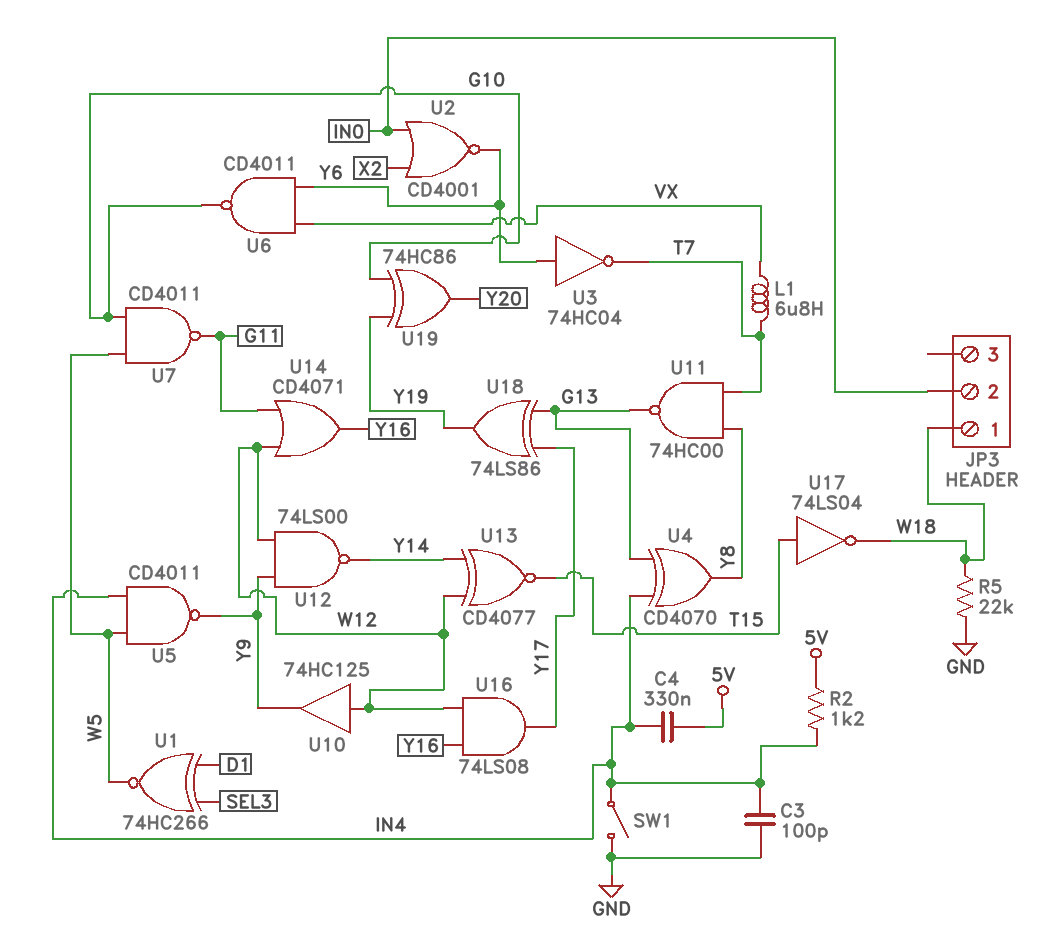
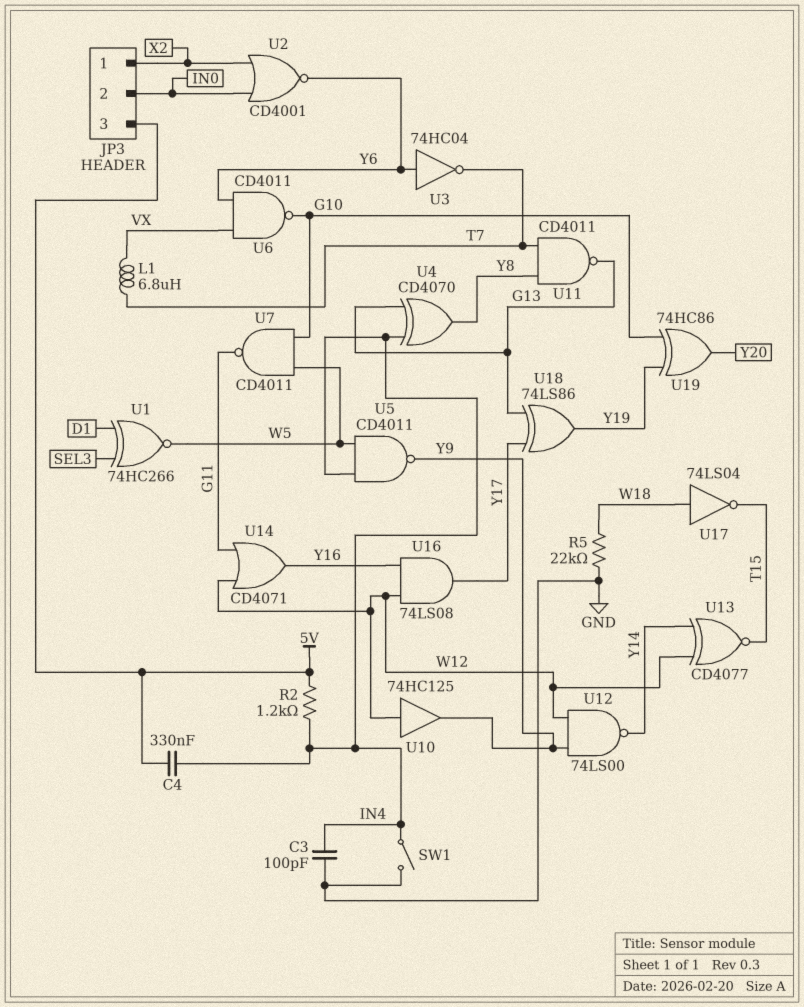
JP3 pin 1: W18 -> X2
JP3 pin 3: none -> 5V
U11: NAND 74HC00 (in T7, in Y8, out G13) -> NAND CD4011 (in T7, in Y8, out G13)
U17: NOT 74LS04 (in T15, out W18) -> NOT 74LS04 (in W18, out T15)

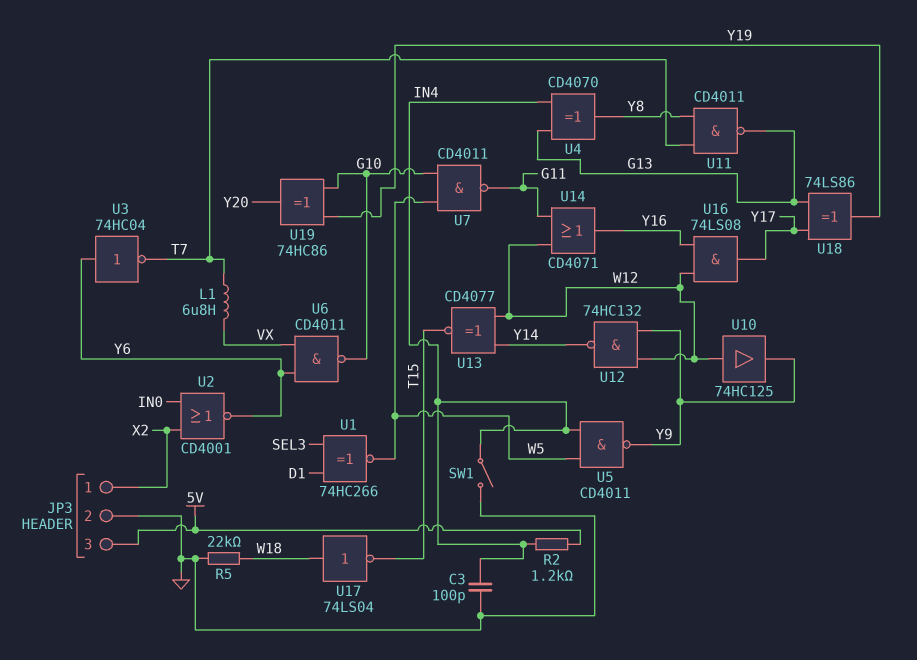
C4: 330nF (5V, IN4) -> none
JP3 pin 2: IN0 -> GND
U12: NAND 74LS00 (in W12, in Y9, out Y14) -> NAND 74HC132 (in W12, in Y9, out Y14)

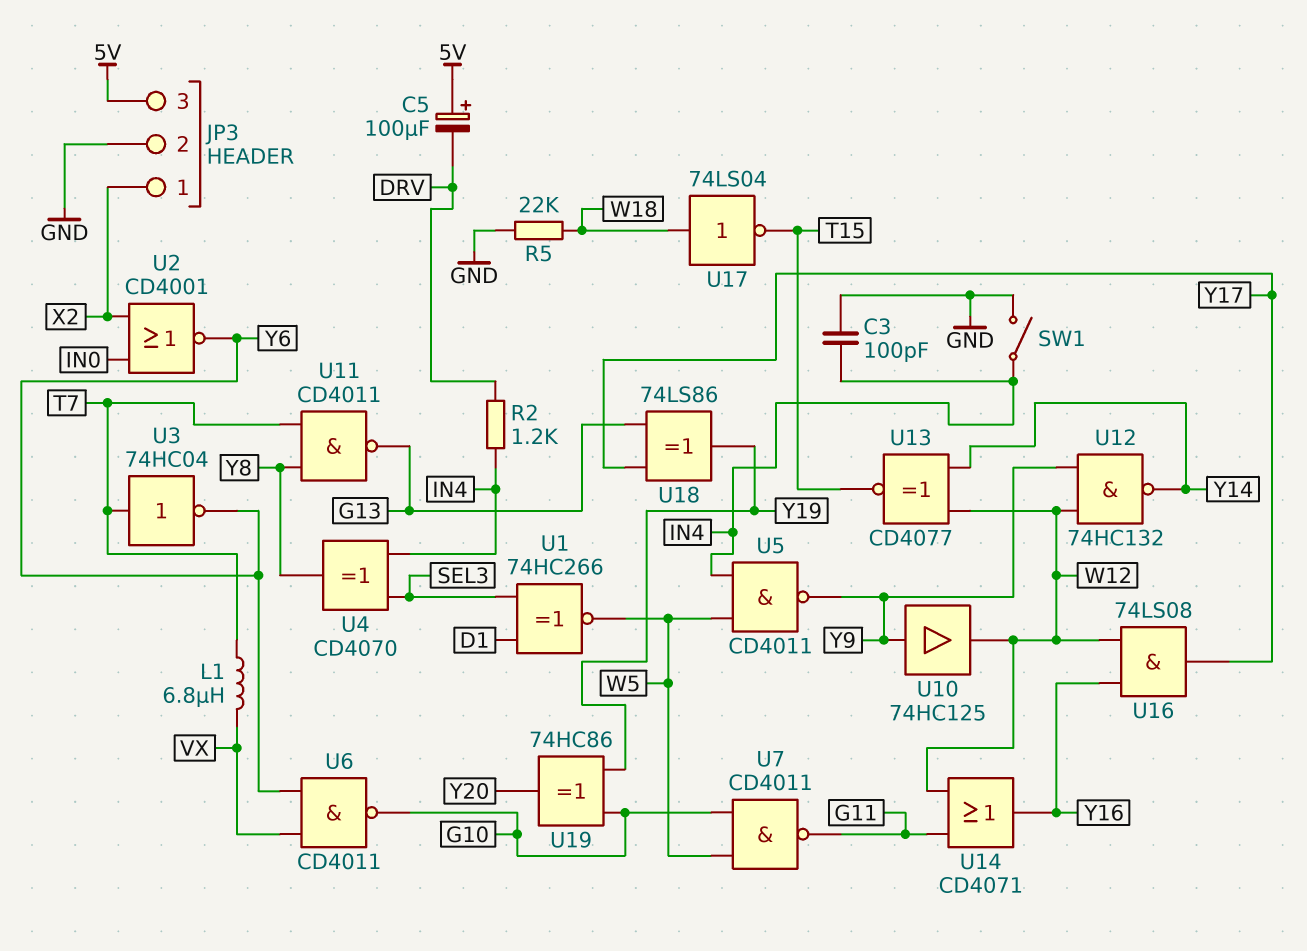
C5: none -> 100uF (plus 5V, minus DRV)
R2: 1.2k (5V, IN4) -> 1.2k (DRV, IN4)
U3: NOT 74HC04 (in Y6, out T7) -> NOT 74HC04 (in T7, out Y6)
U4: XOR CD4070 (in G13, in IN4, out Y8) -> XOR CD4070 (in IN4, in SEL3, out Y8)
U10: buffer 74HC125 (in W12, out Y9) -> buffer 74HC125 (in Y9, out W12)

